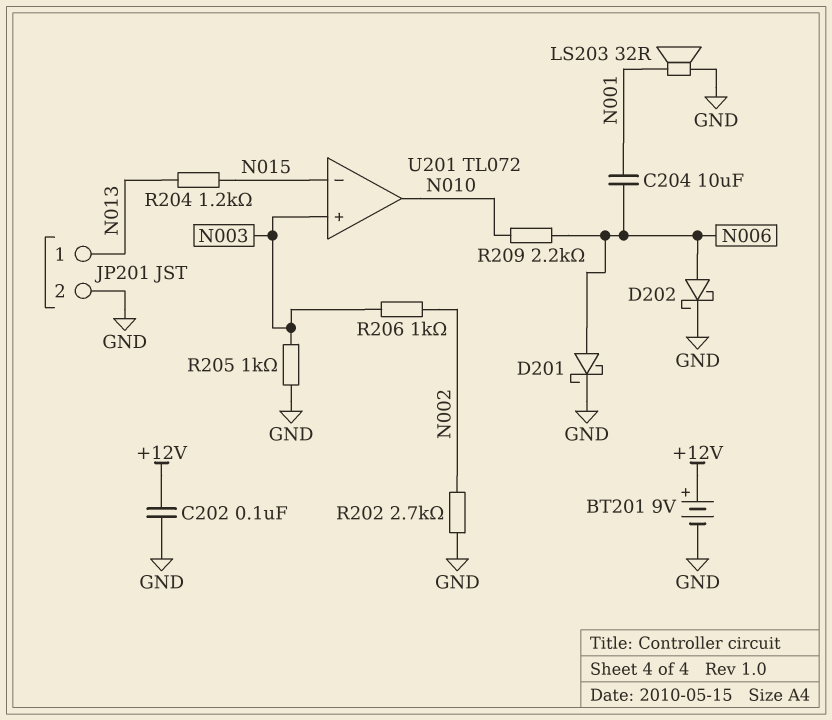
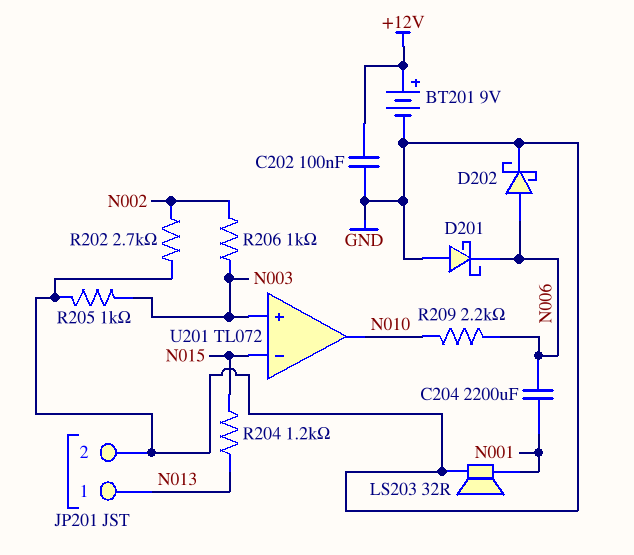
C204: 10uF (N001, N006) -> 2200uF (N001, N006)
D201: schottky (A N006, K GND) -> schottky (A GND, K N006)

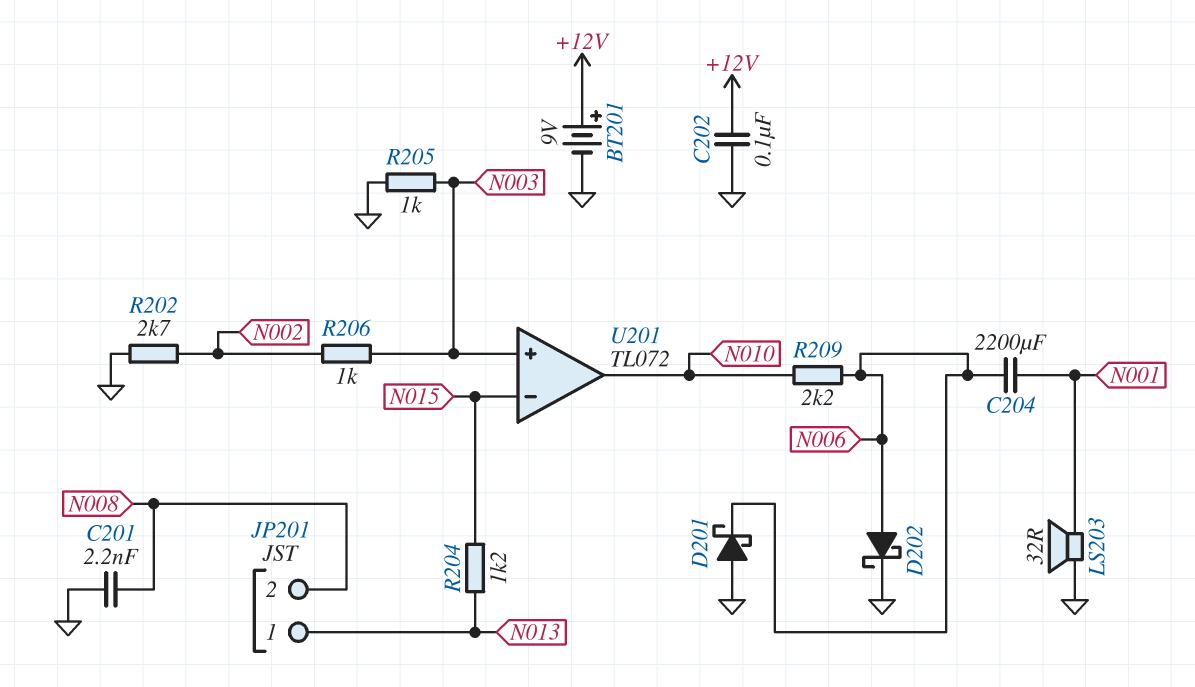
C201: none -> 2.2nF (GND, N008)
JP201 pin 2: GND -> N008

